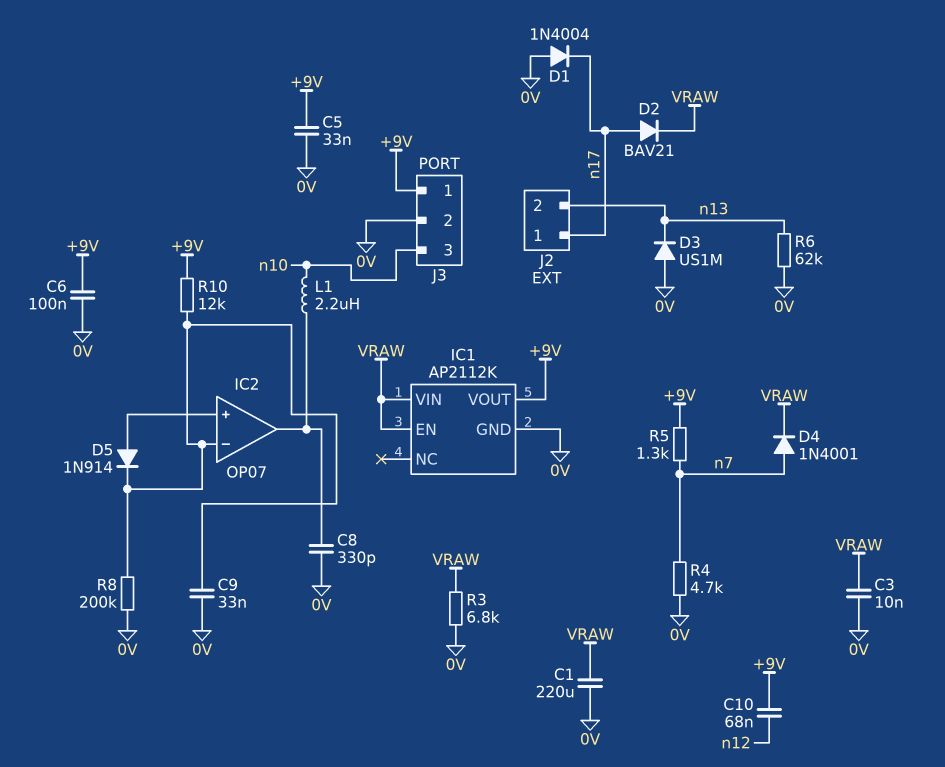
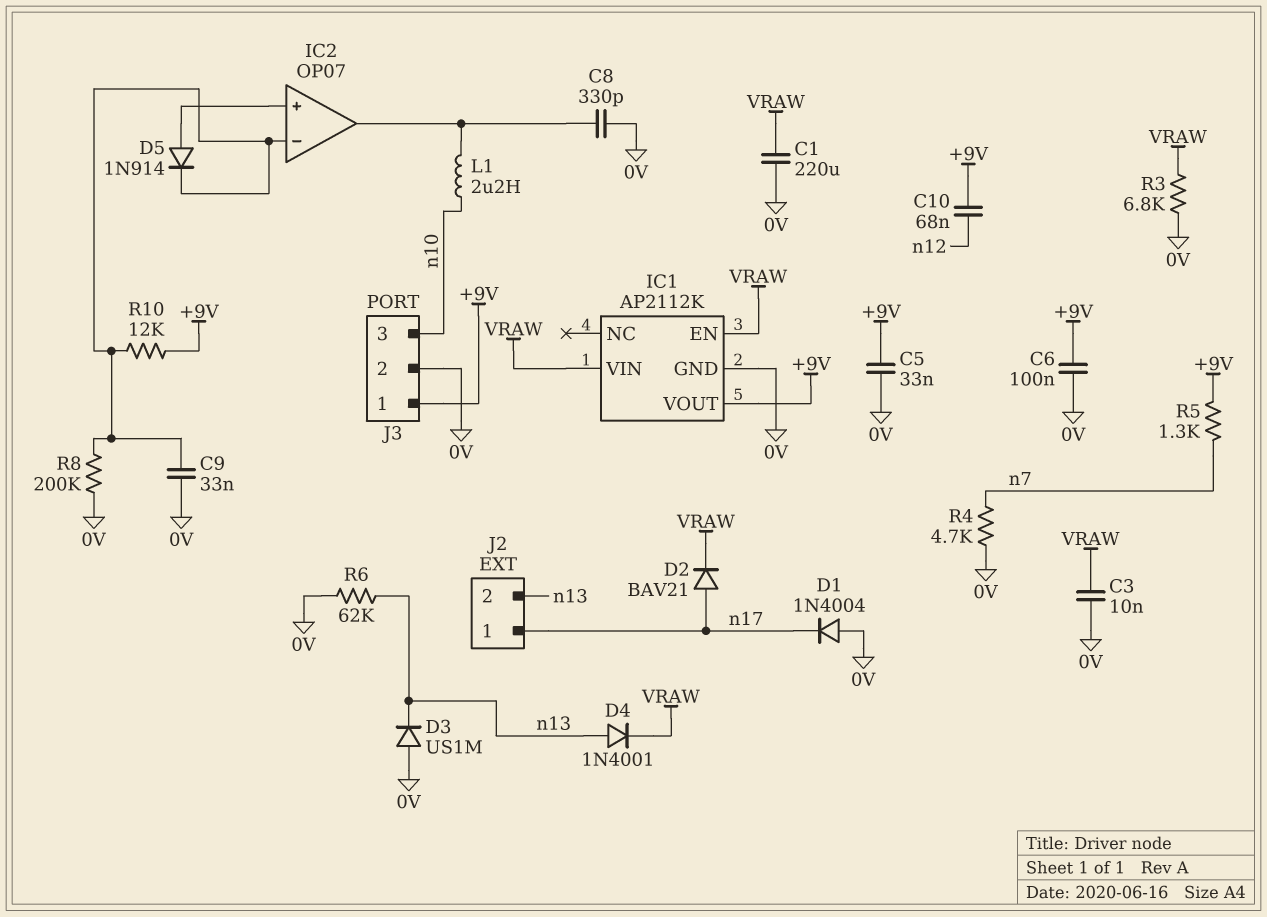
D4: diode 1N4001 (A n7, K VRAW) -> diode 1N4001 (A n13, K VRAW)

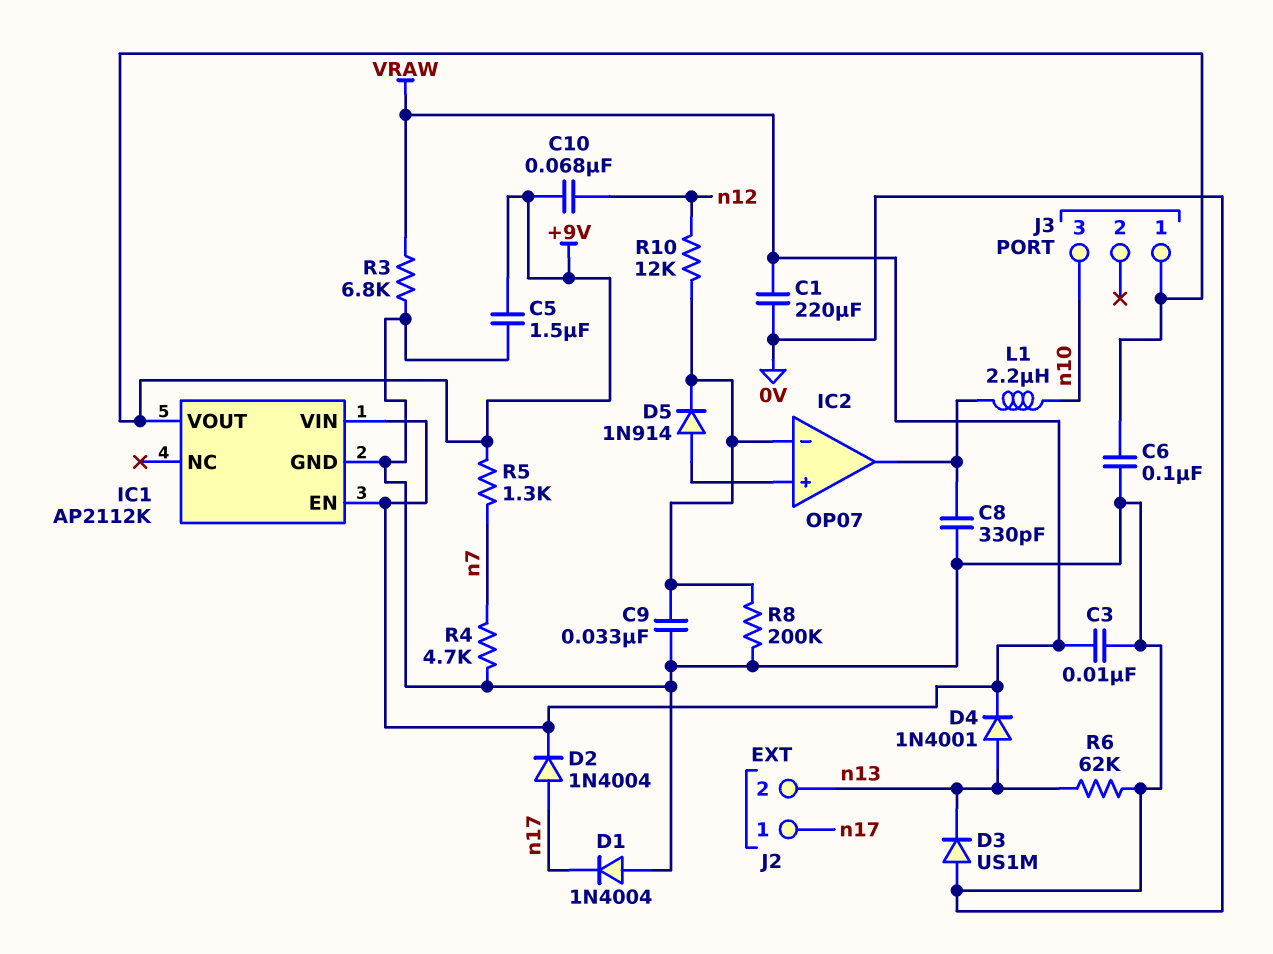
C5: 33nF (+9V, 0V) -> 1.5uF (+9V, 0V)
D2: diode BAV21 (A n17, K VRAW) -> diode 1N4004 (A n17, K VRAW)
J3 pin 2: 0V -> none
R10: 12k (+9V, IC2/in-) -> 12k (IC2/in-, n12)

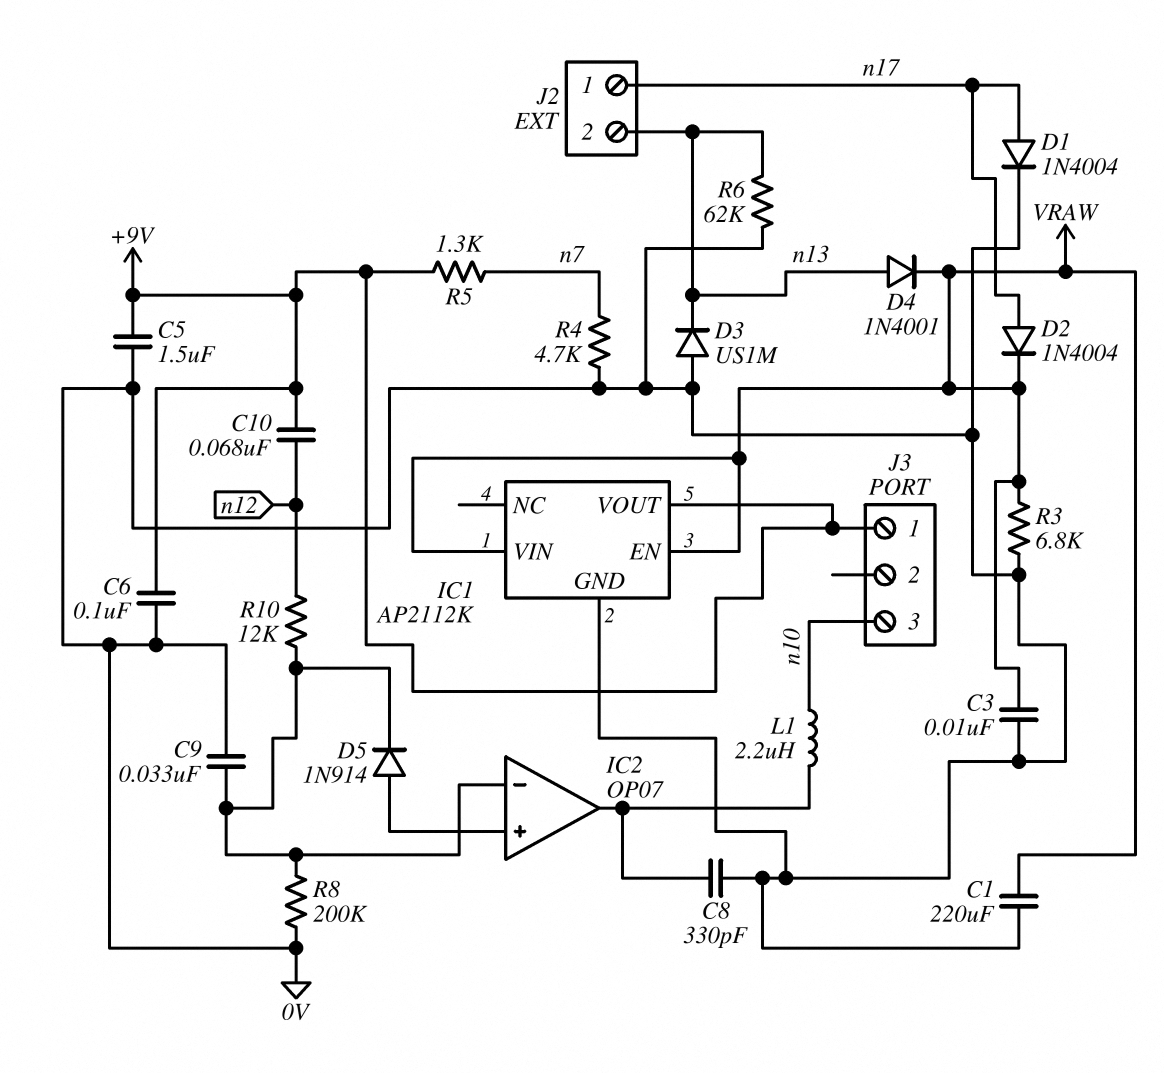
D1: diode 1N4004 (A 0V, K n17) -> diode 1N4004 (A n17, K 0V)

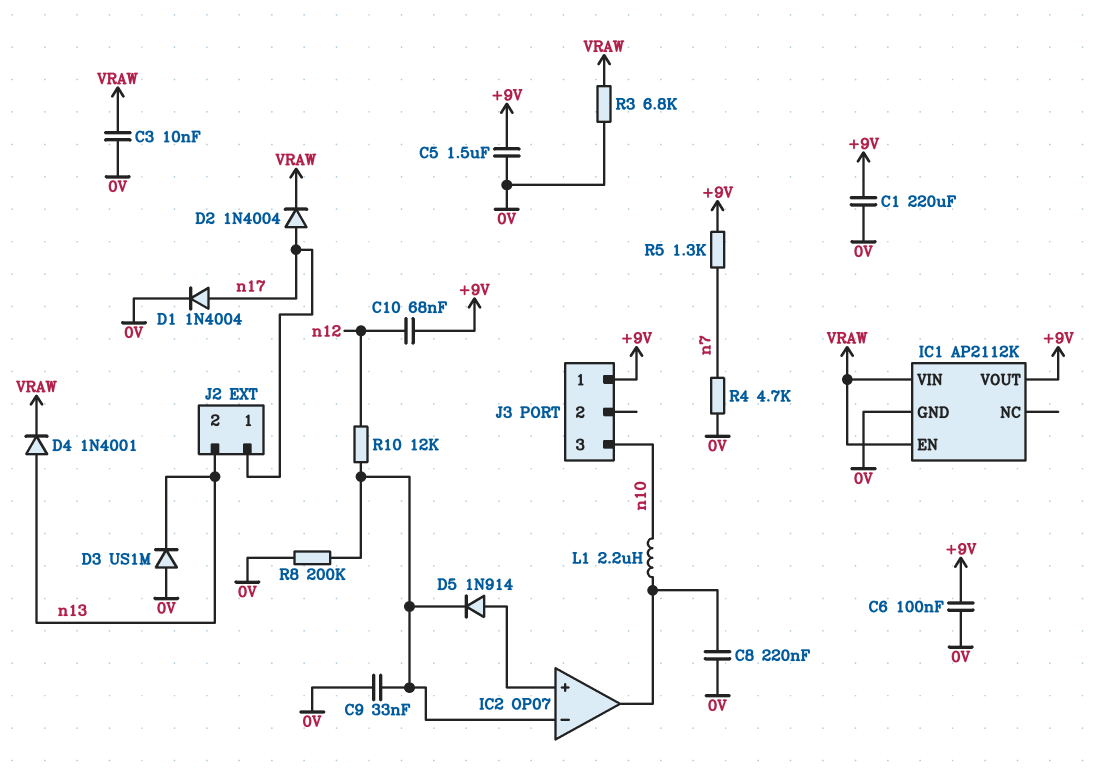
C1: 220uF (0V, VRAW) -> 220uF (+9V, 0V)
C8: 330pF (0V, IC2/out) -> 220nF (0V, IC2/out)
R6: 62k (0V, n13) -> none

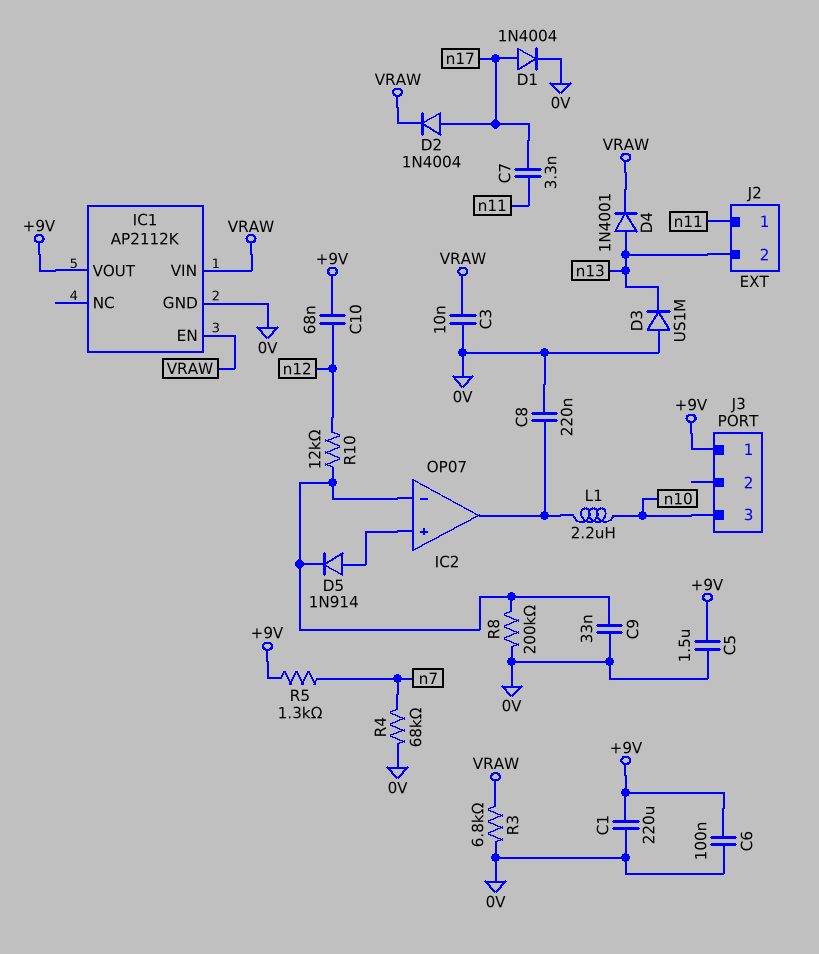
C7: none -> 3.3nF (n11, n17)
J2 pin 1: n17 -> n11
R4: 4.7k (0V, n7) -> 68k (0V, n7)

